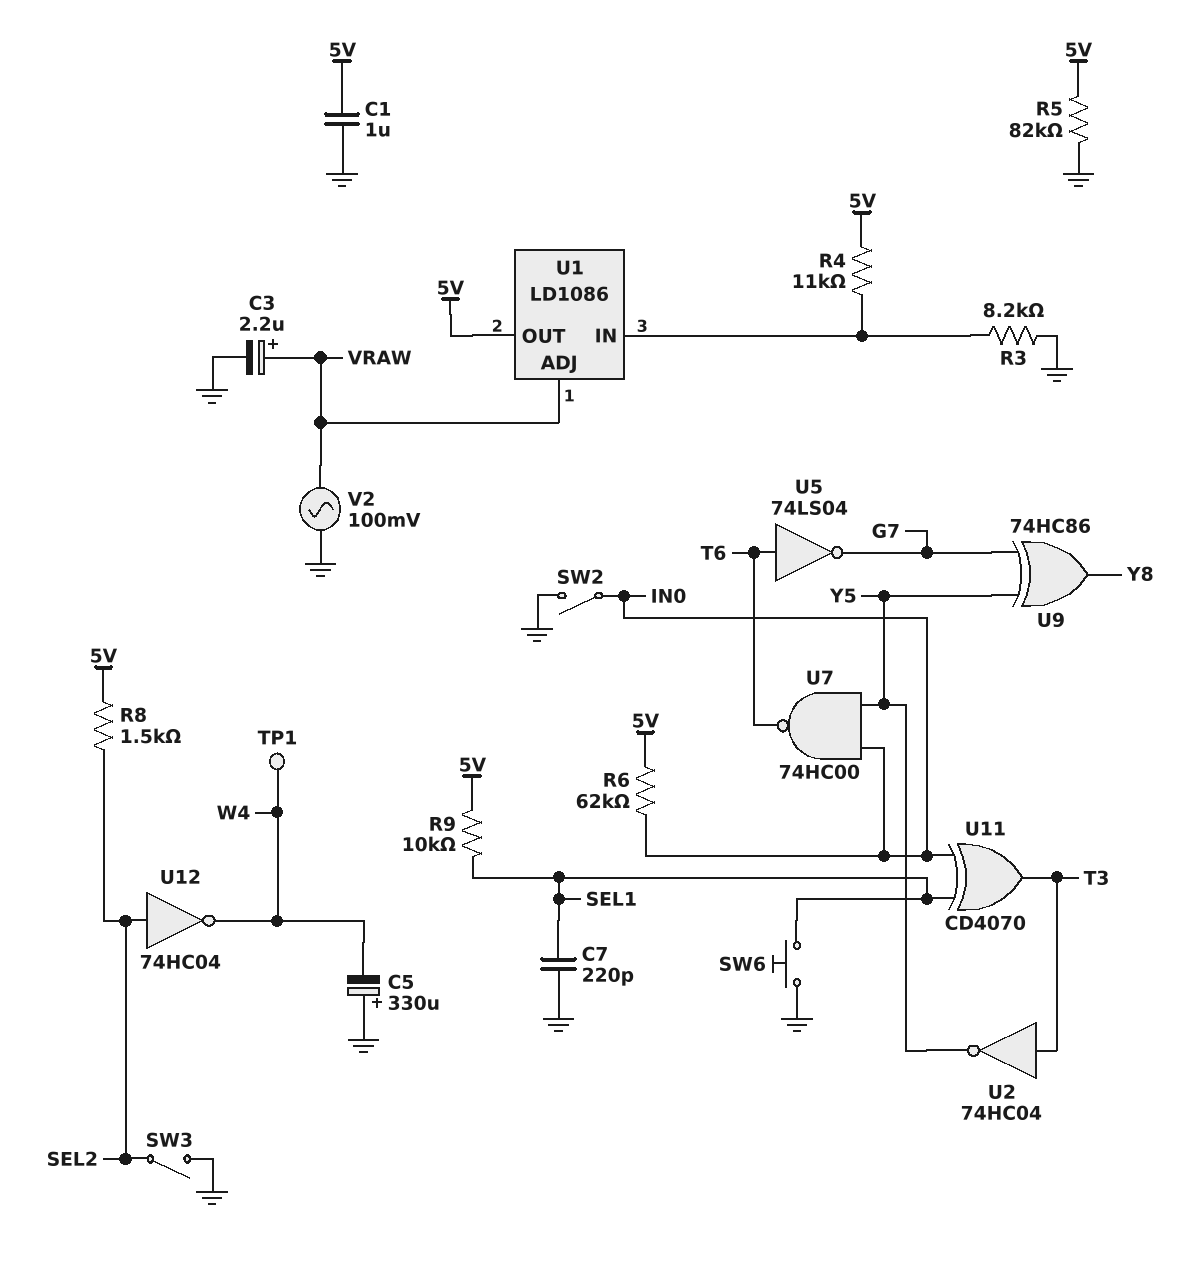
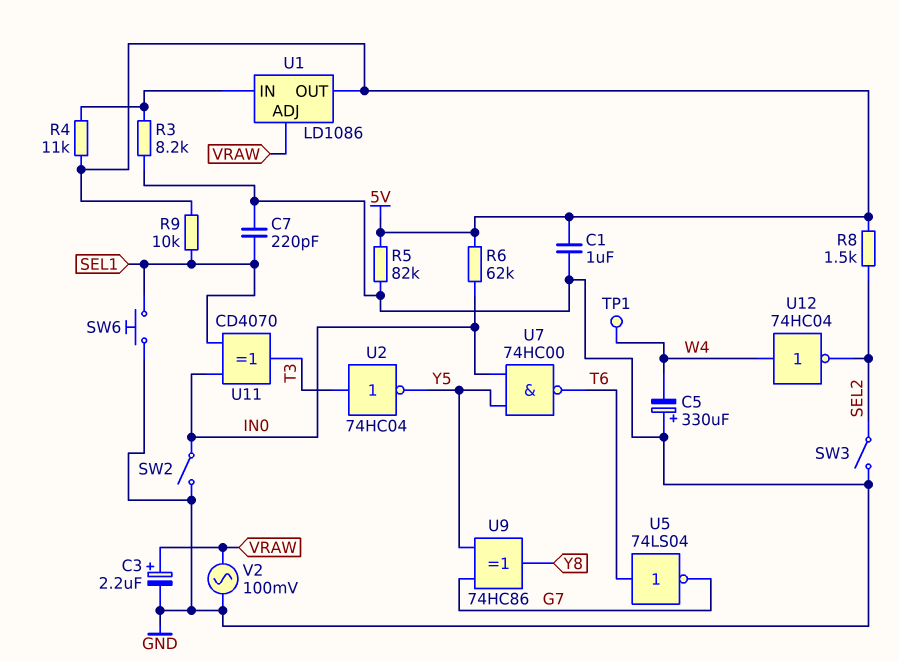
U12: NOT 74HC04 (in SEL2, out W4) -> NOT 74HC04 (in W4, out SEL2)

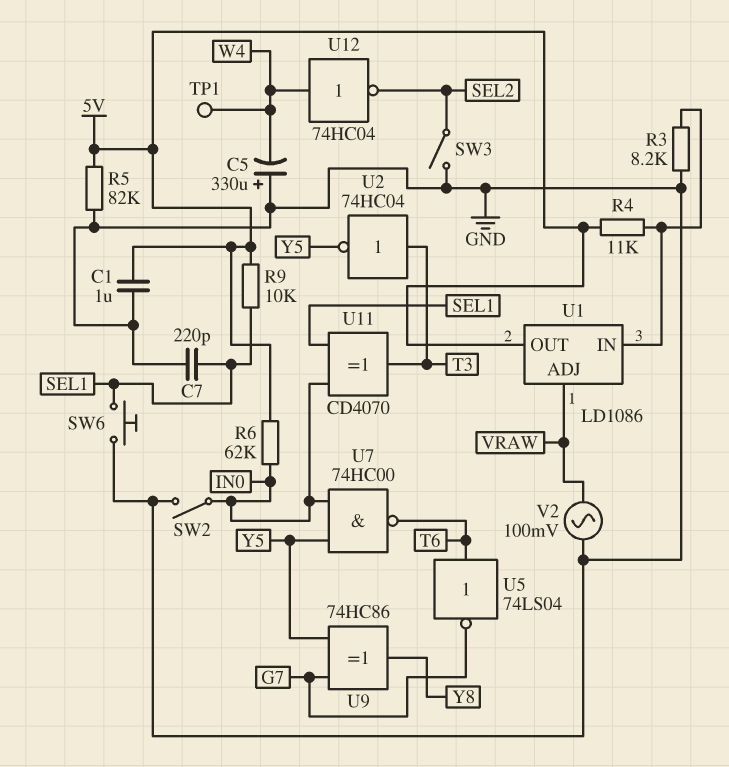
C3: 2.2uF (plus VRAW, minus GND) -> none
R8: 1.5k (5V, SEL2) -> none

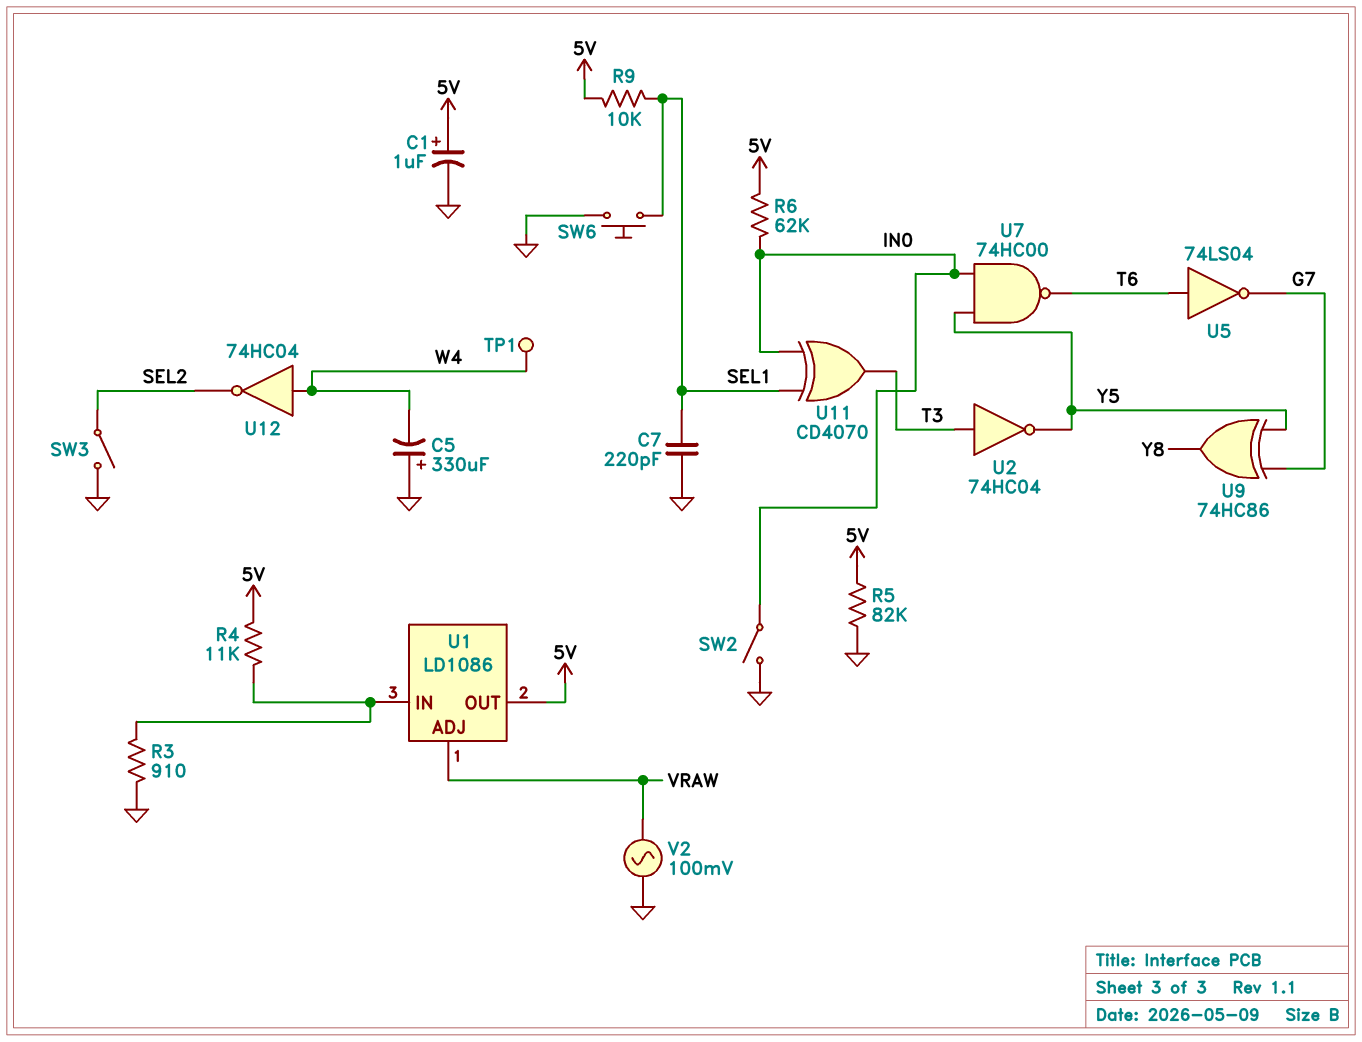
C1: 1uF (5V, GND) -> 1uF (plus 5V, minus GND)
R3: 8.2k (GND, U1/IN) -> 910 (GND, U1/IN)

